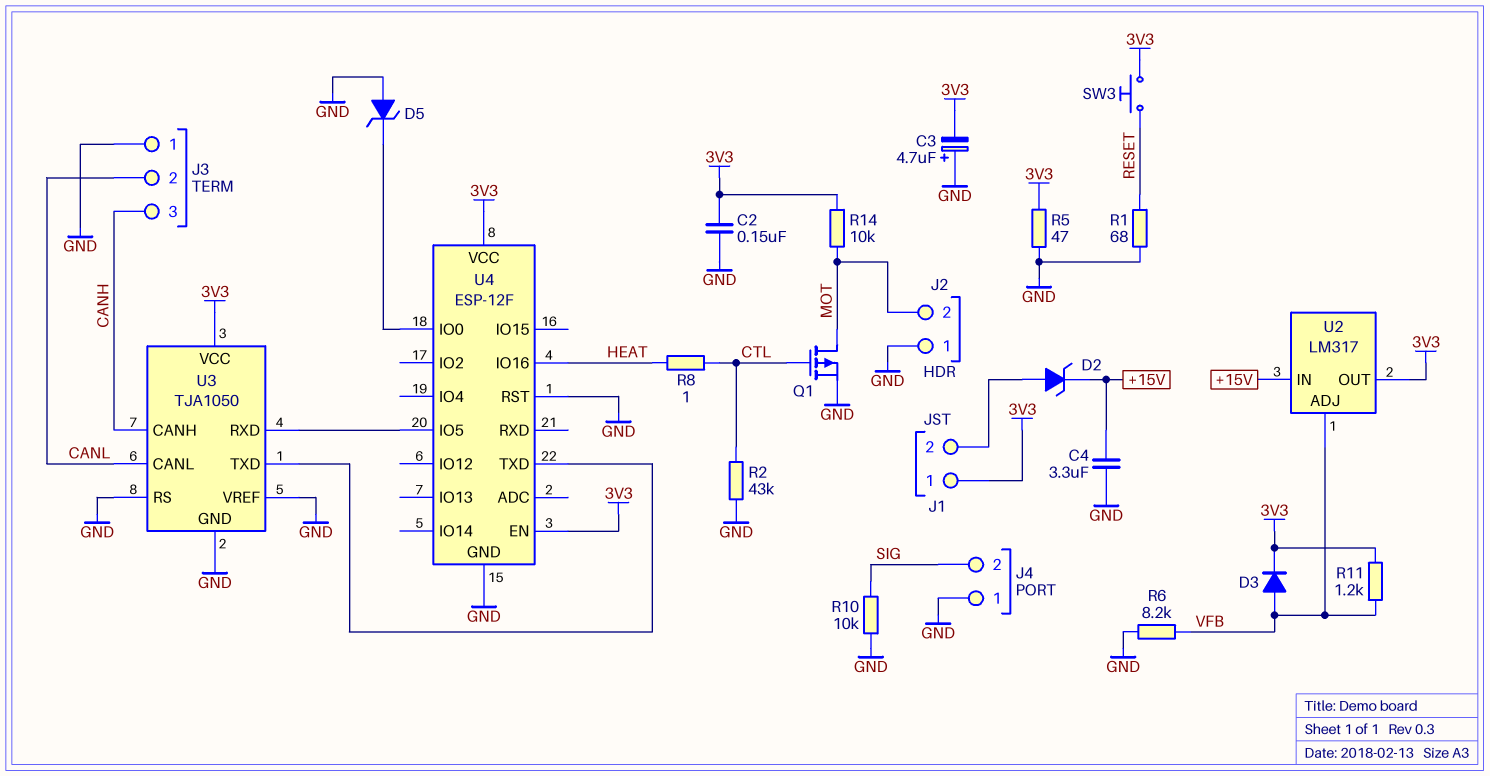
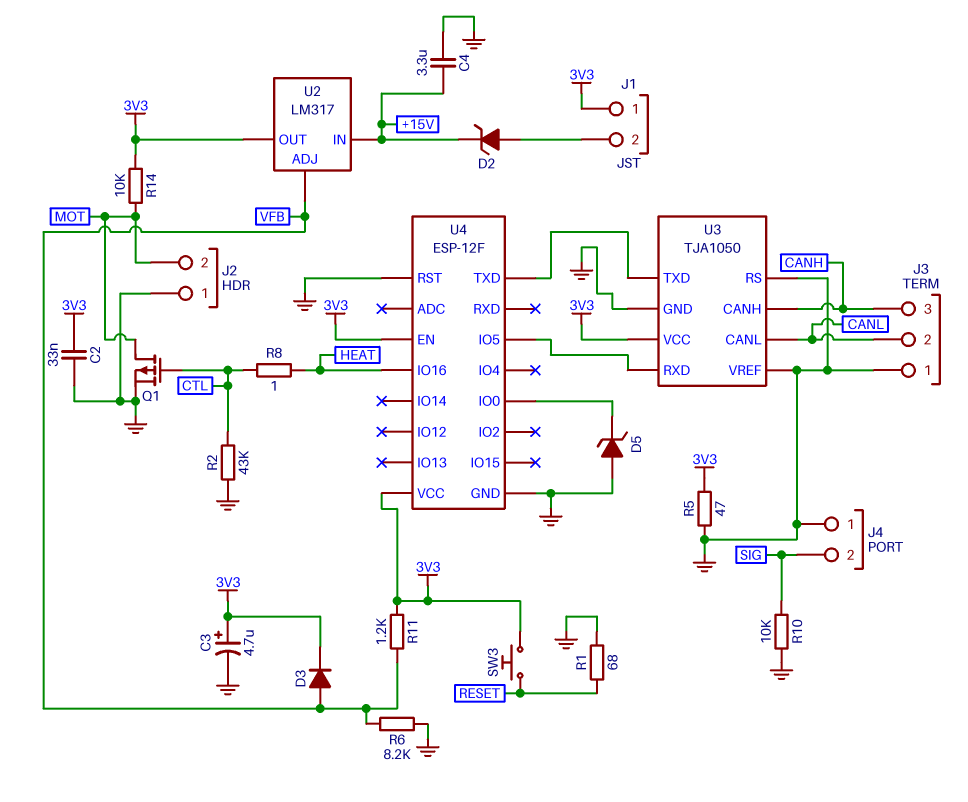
C2: 150nF (3V3, GND) -> 33nF (3V3, GND)
C3: 4.7uF (plus GND, minus 3V3) -> 4.7uF (plus 3V3, minus GND)

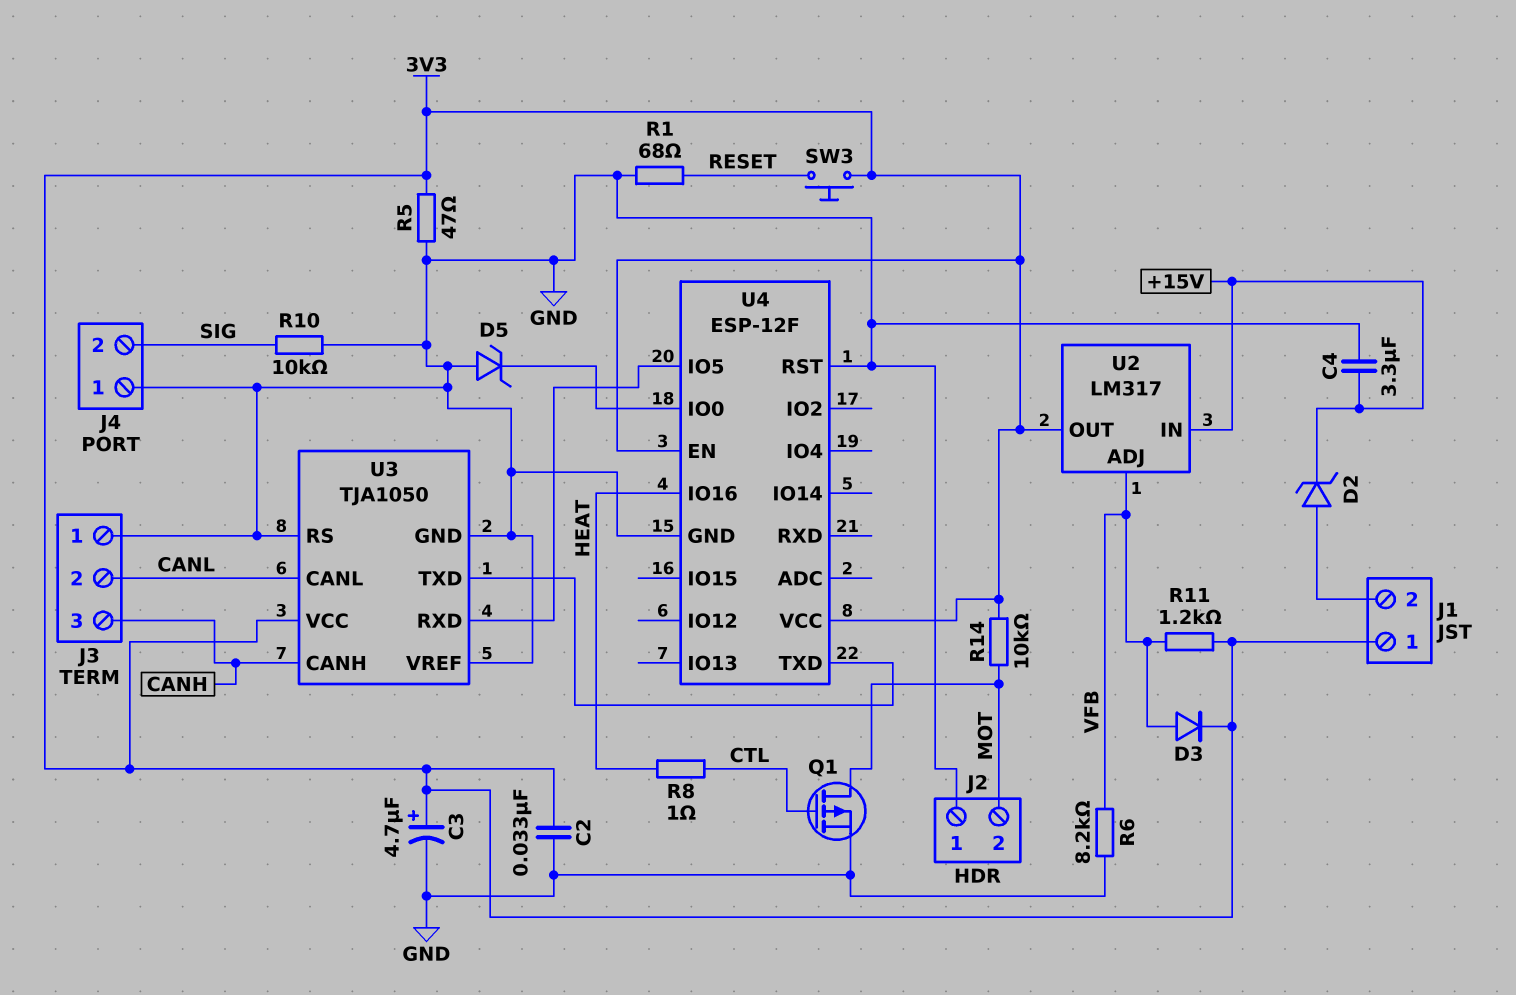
R2: 43k (CTL, GND) -> none

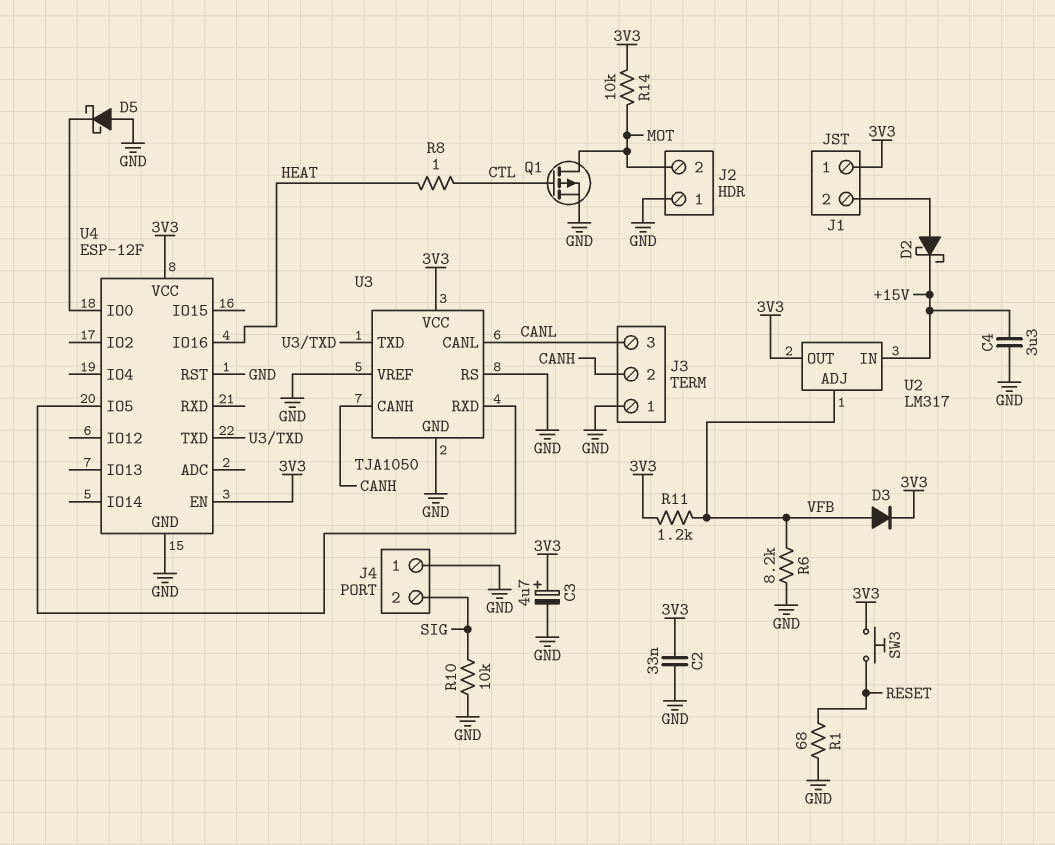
D2: zener (A J1/2, K +15V) -> schottky (A J1/2, K +15V)
D5: zener (A GND, K U4/IO0) -> schottky (A GND, K U4/IO0)
J3 pin 2: CANL -> CANH
J3 pin 3: CANH -> CANL
R5: 47 (3V3, GND) -> none

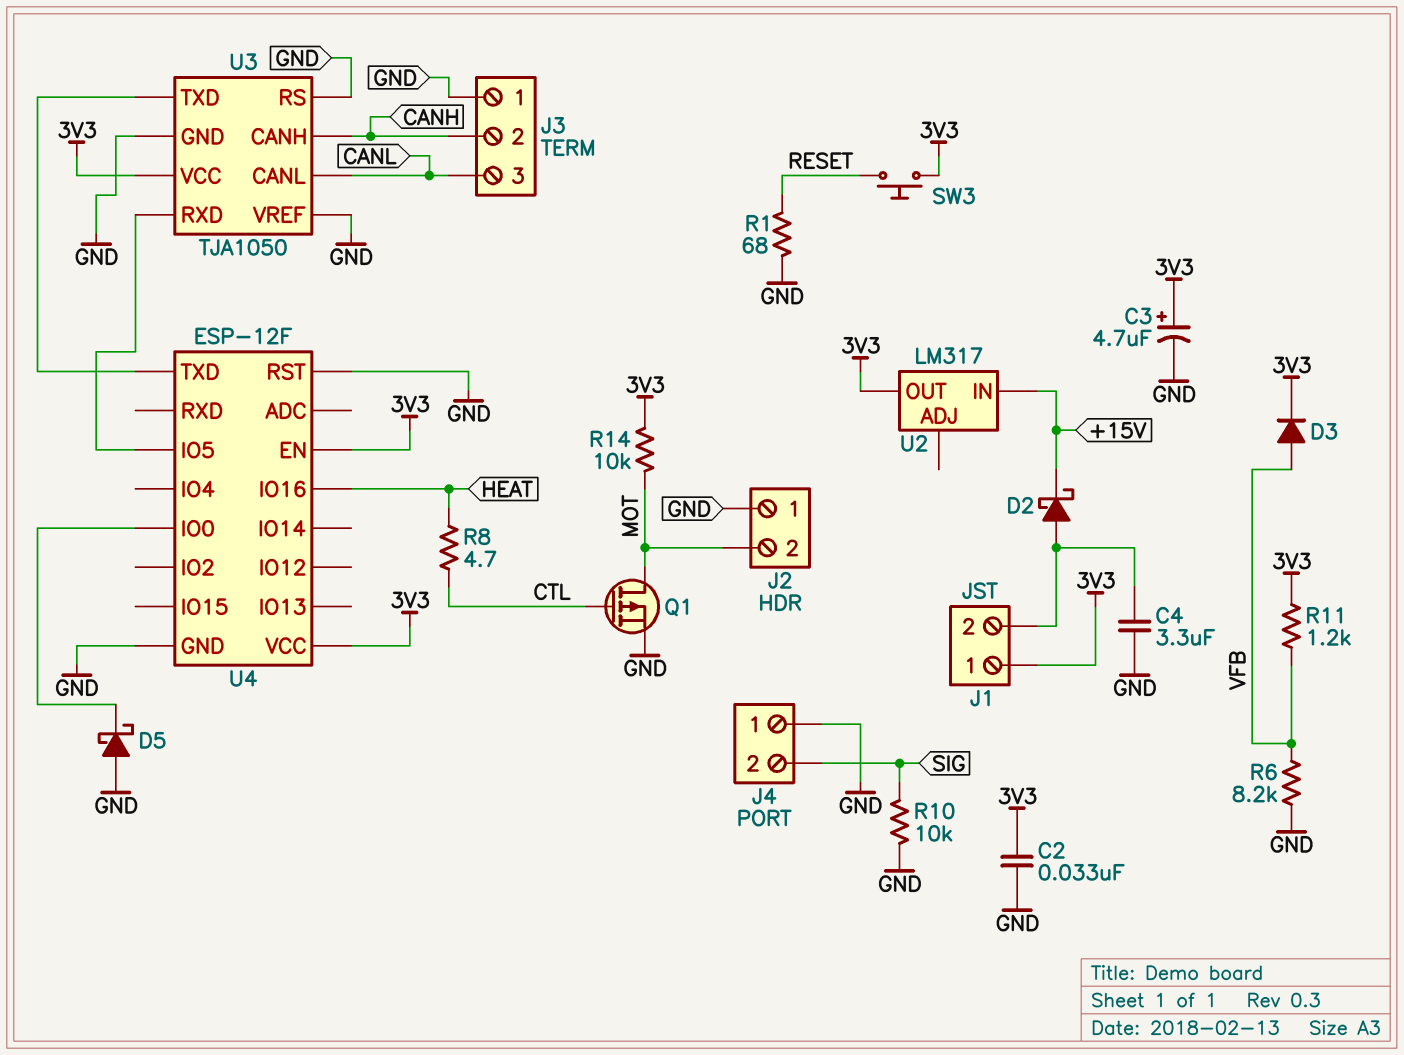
C4: 3.3uF (+15V, GND) -> 3.3uF (GND, J1/2)
R8: 1 (CTL, HEAT) -> 4.7 (CTL, HEAT)
U2 pin ADJ: VFB -> none

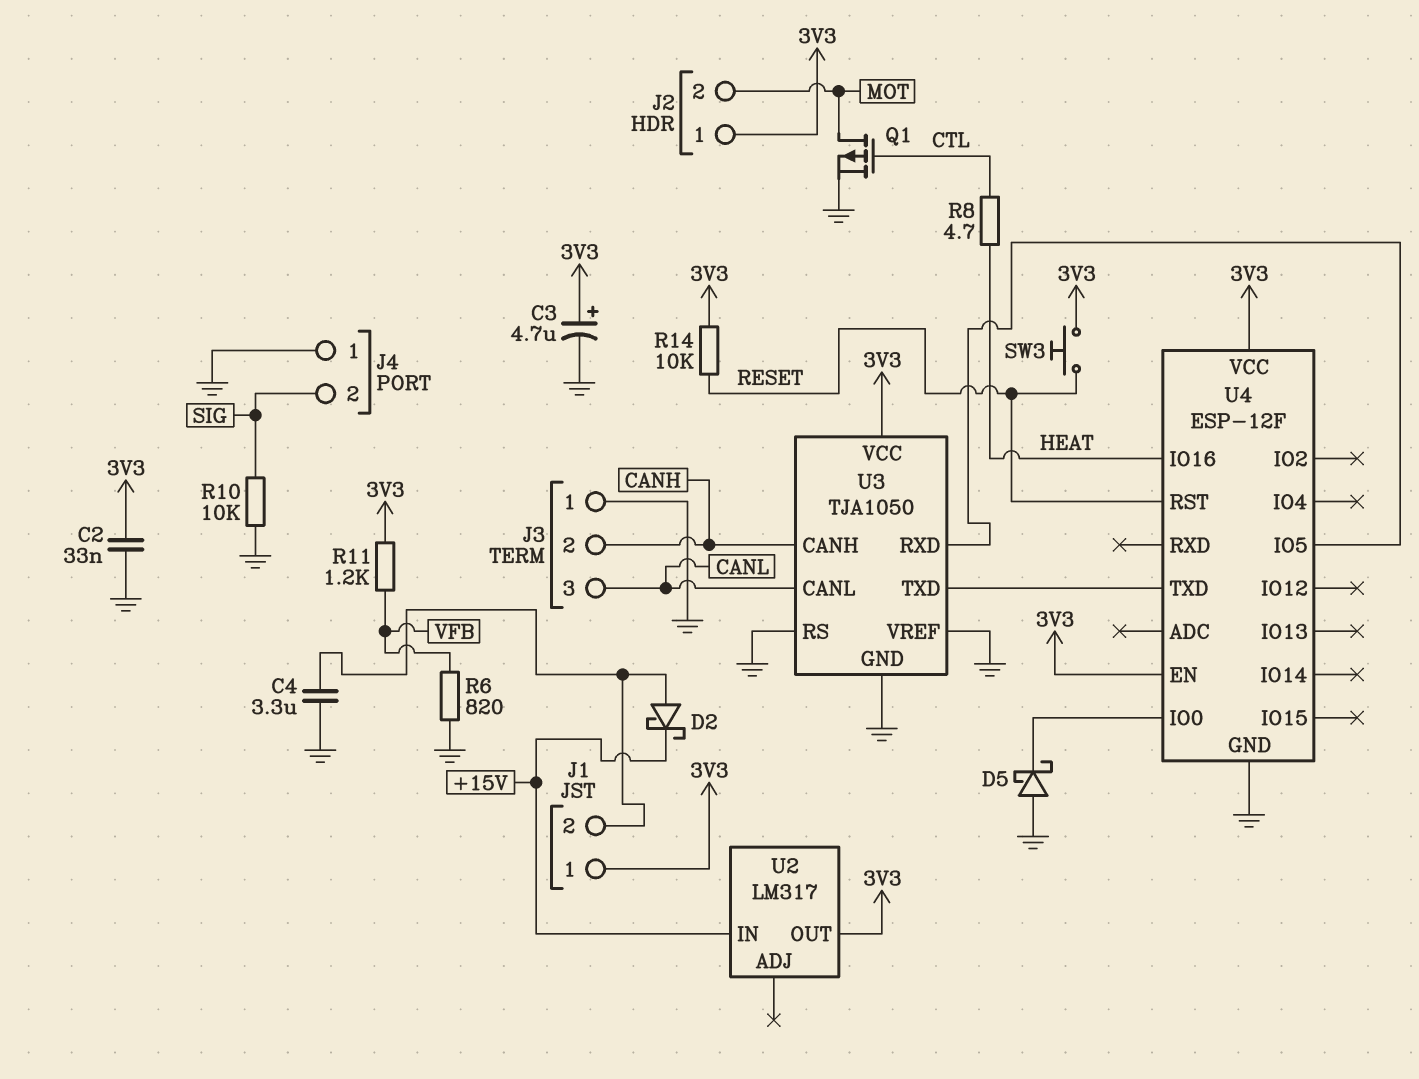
D3: diode (A VFB, K 3V3) -> none
J2 pin 1: GND -> 3V3
R1: 68 (GND, RESET) -> none
R6: 8.2k (GND, VFB) -> 820 (GND, VFB)
R14: 10k (3V3, MOT) -> 10k (3V3, RESET)
U4 pin RST: GND -> RESET

